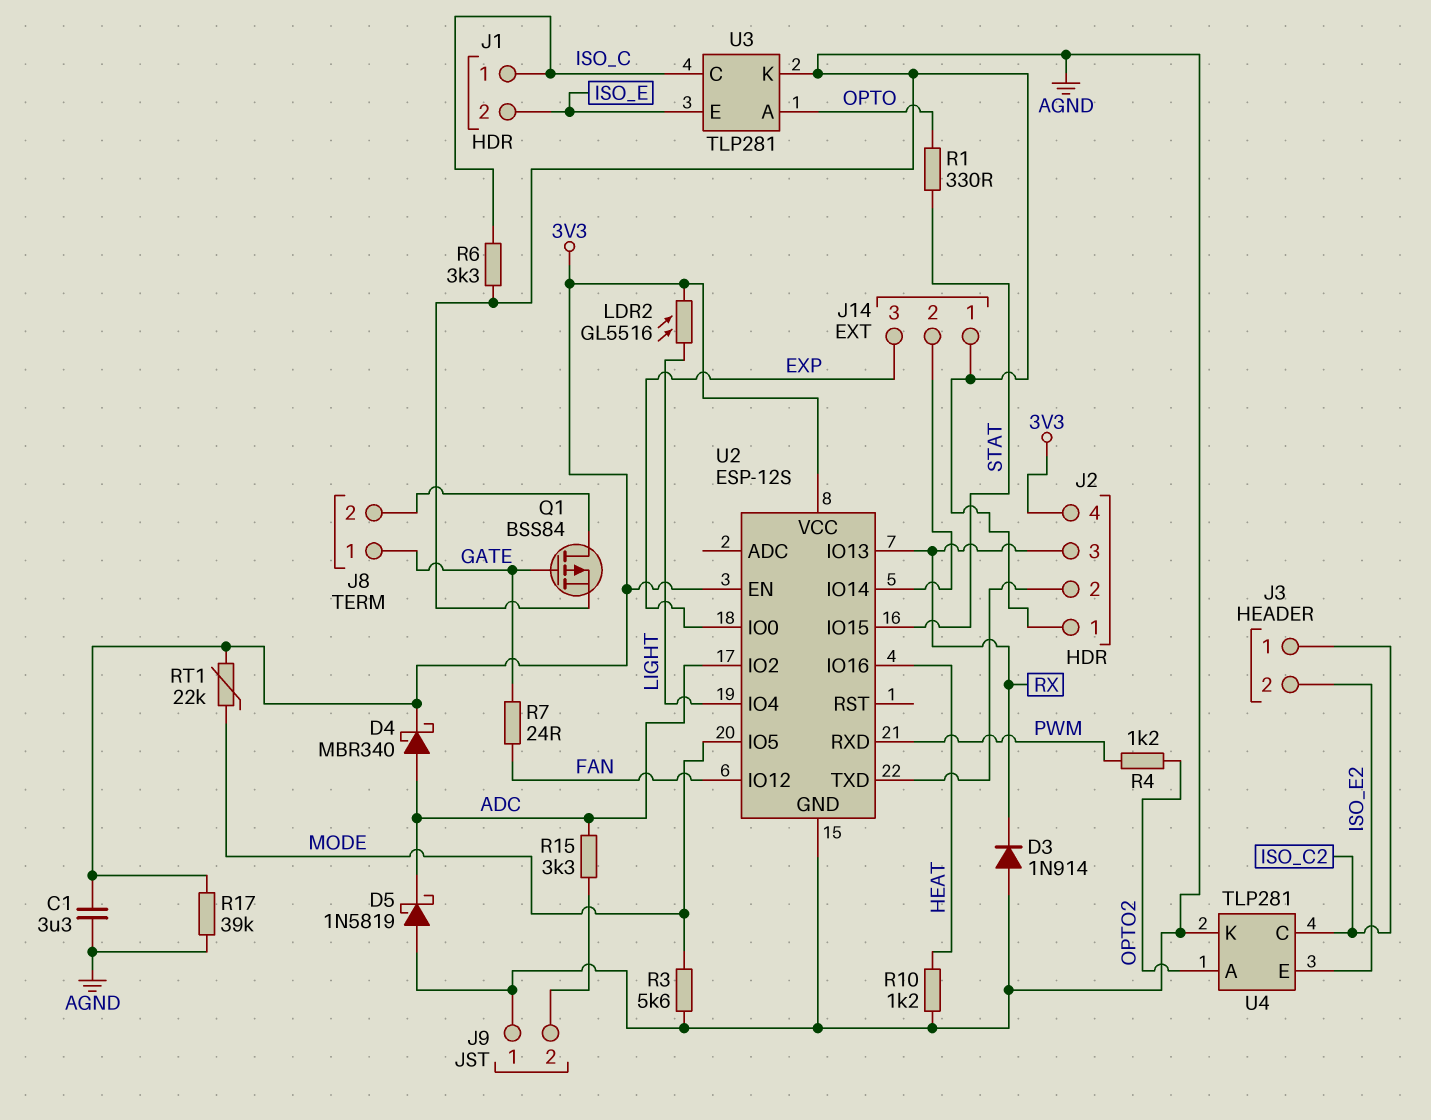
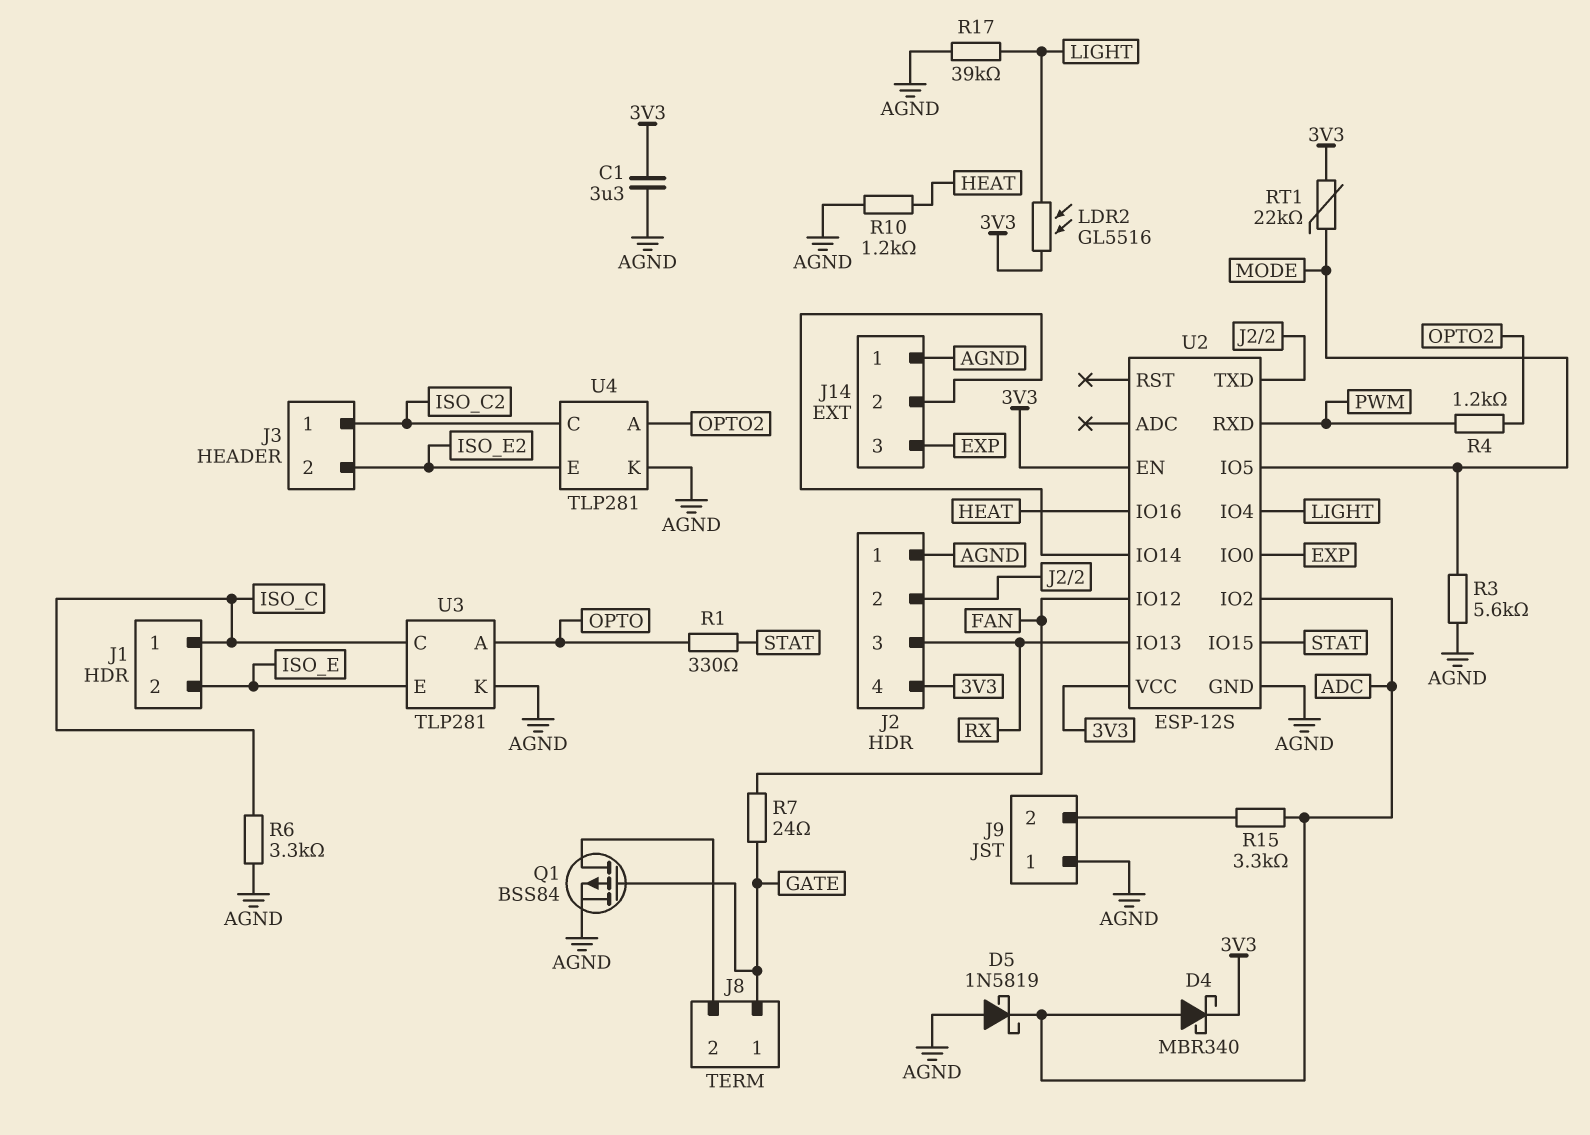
D3: diode 1N914 (A AGND, K RX) -> none
R17: 39k (3V3, AGND) -> 39k (AGND, LIGHT)

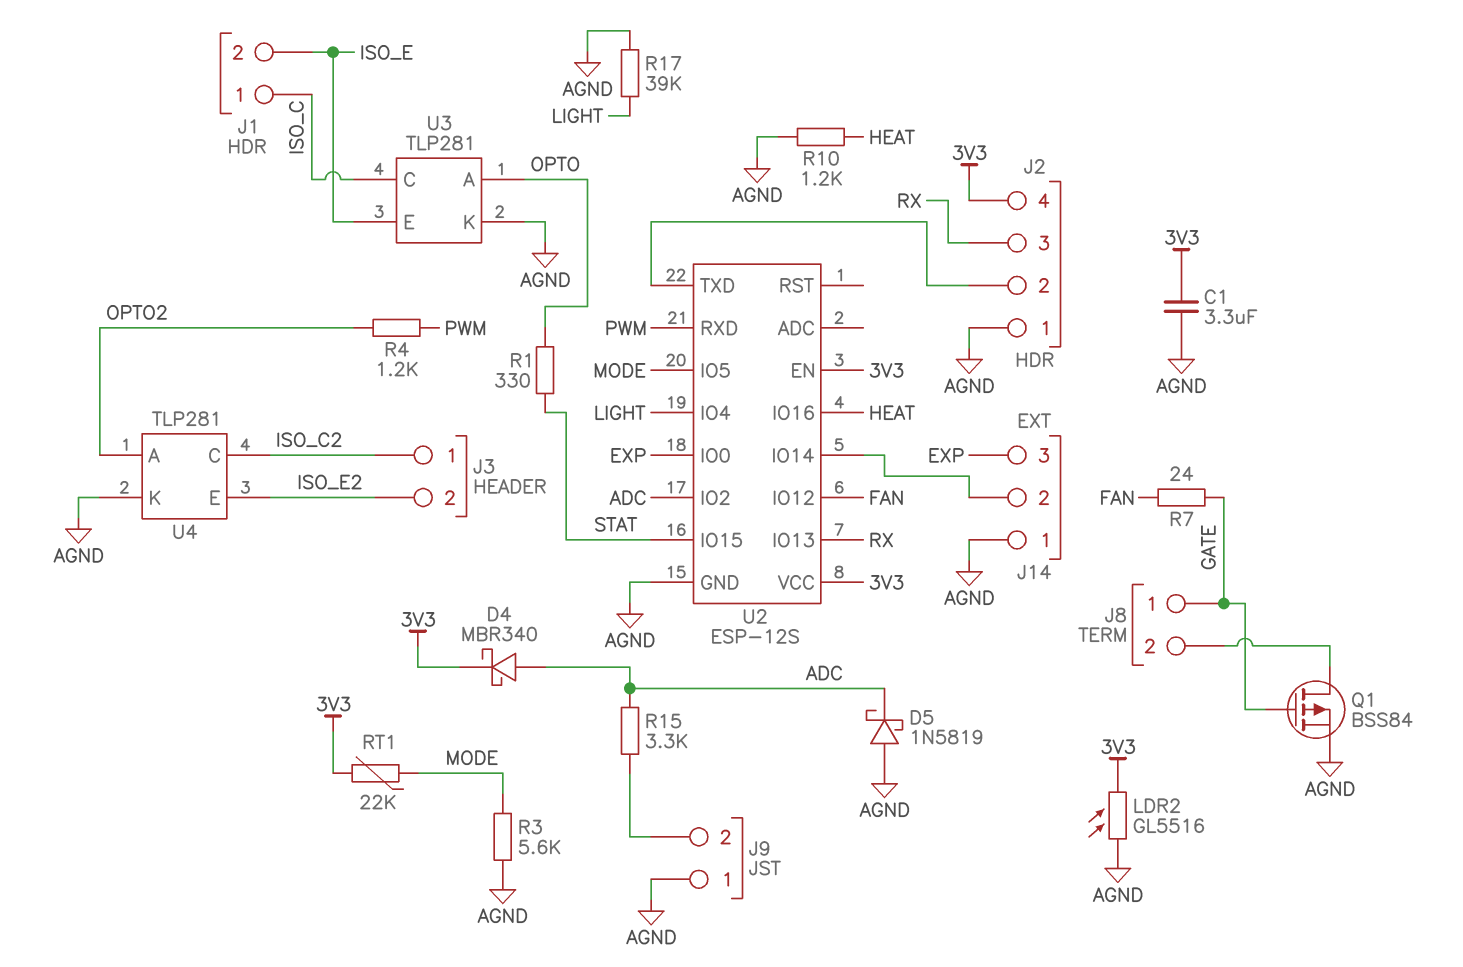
LDR2: GL5516 (3V3, LIGHT) -> GL5516 (3V3, AGND)
R6: 3.3k (AGND, ISO_C) -> none

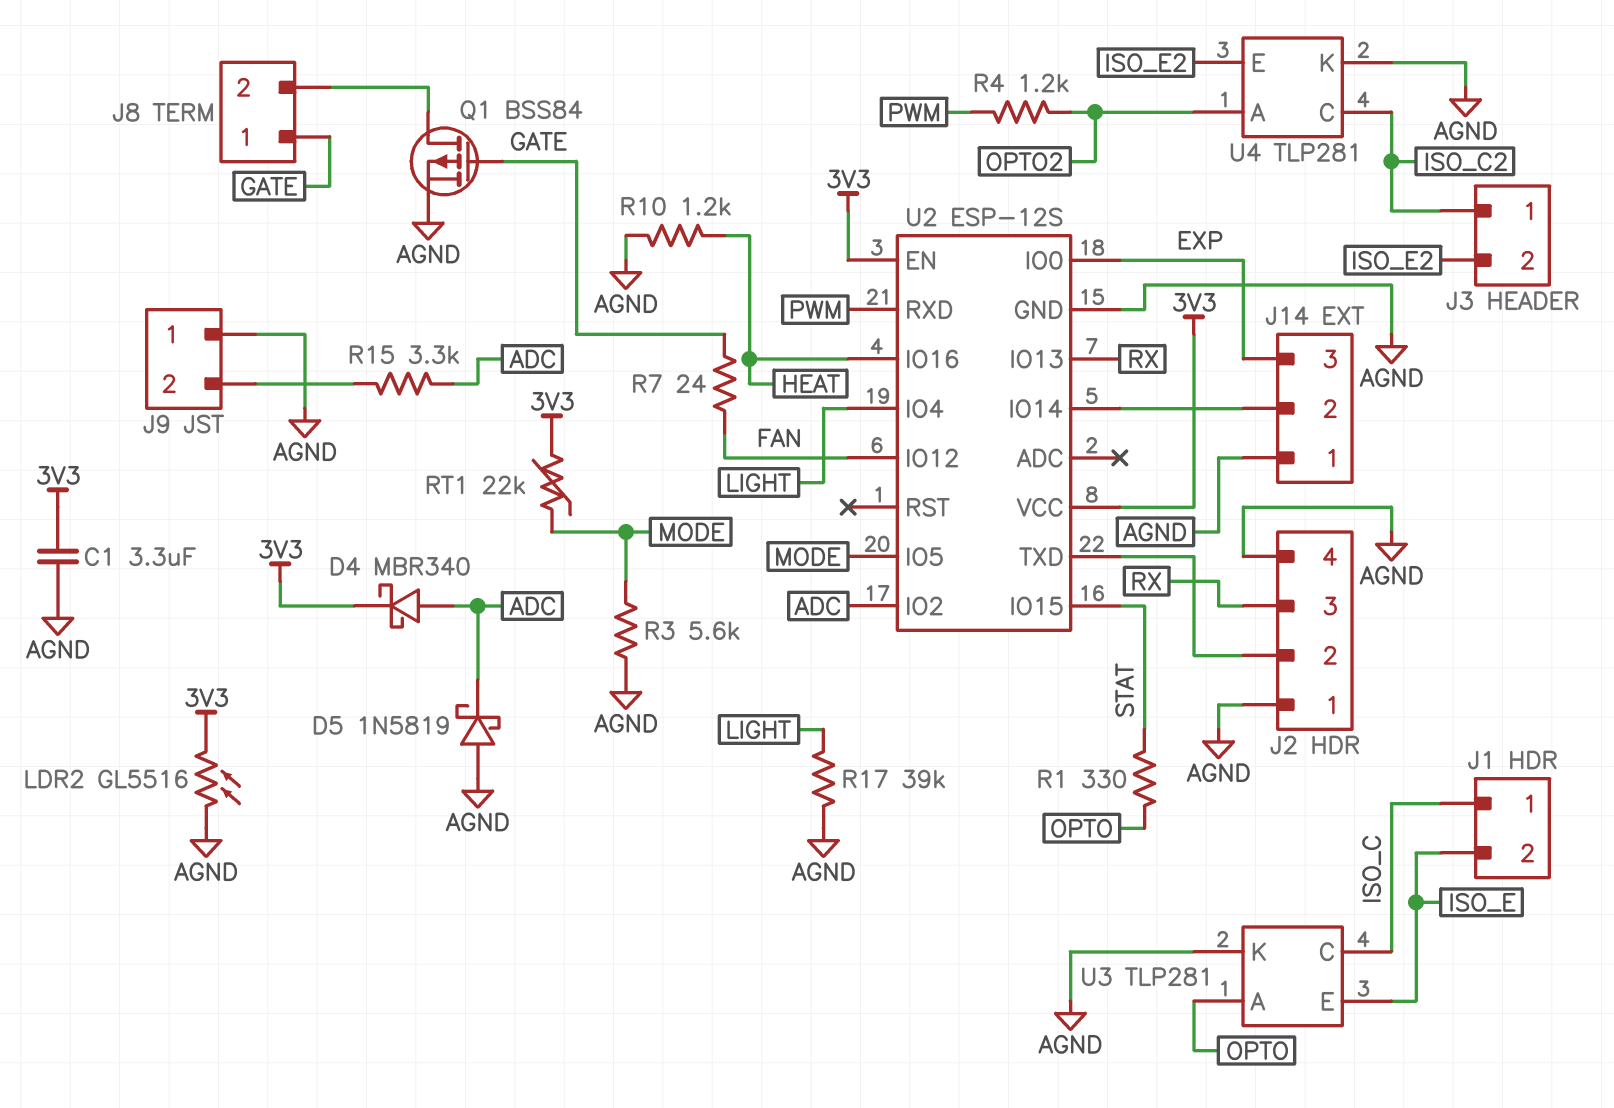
J2 pin 4: 3V3 -> AGND

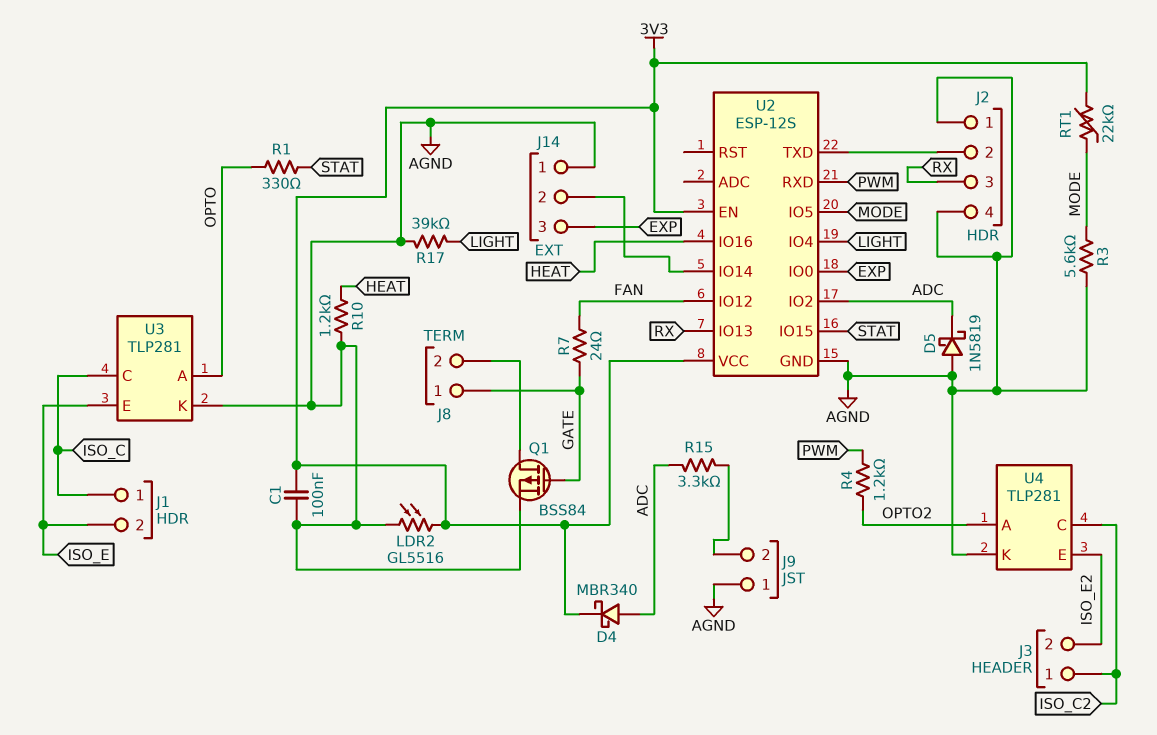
C1: 3.3uF (3V3, AGND) -> 100nF (3V3, AGND)

